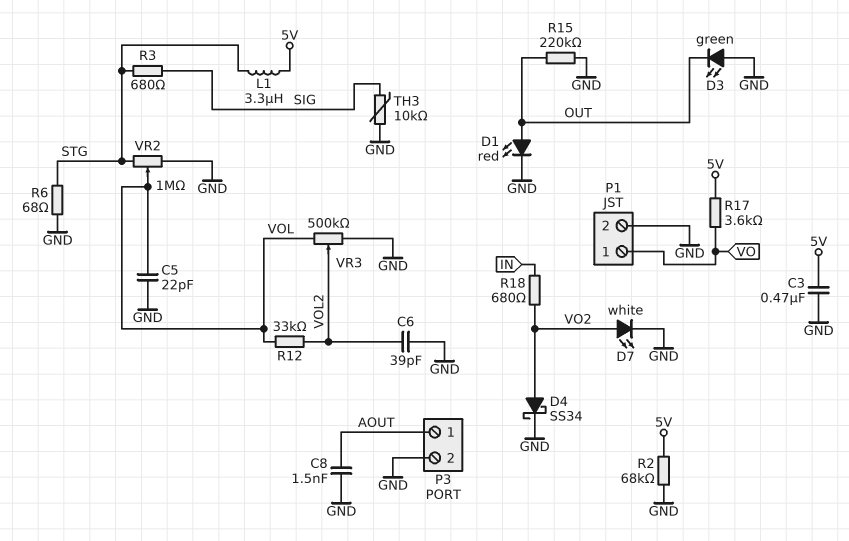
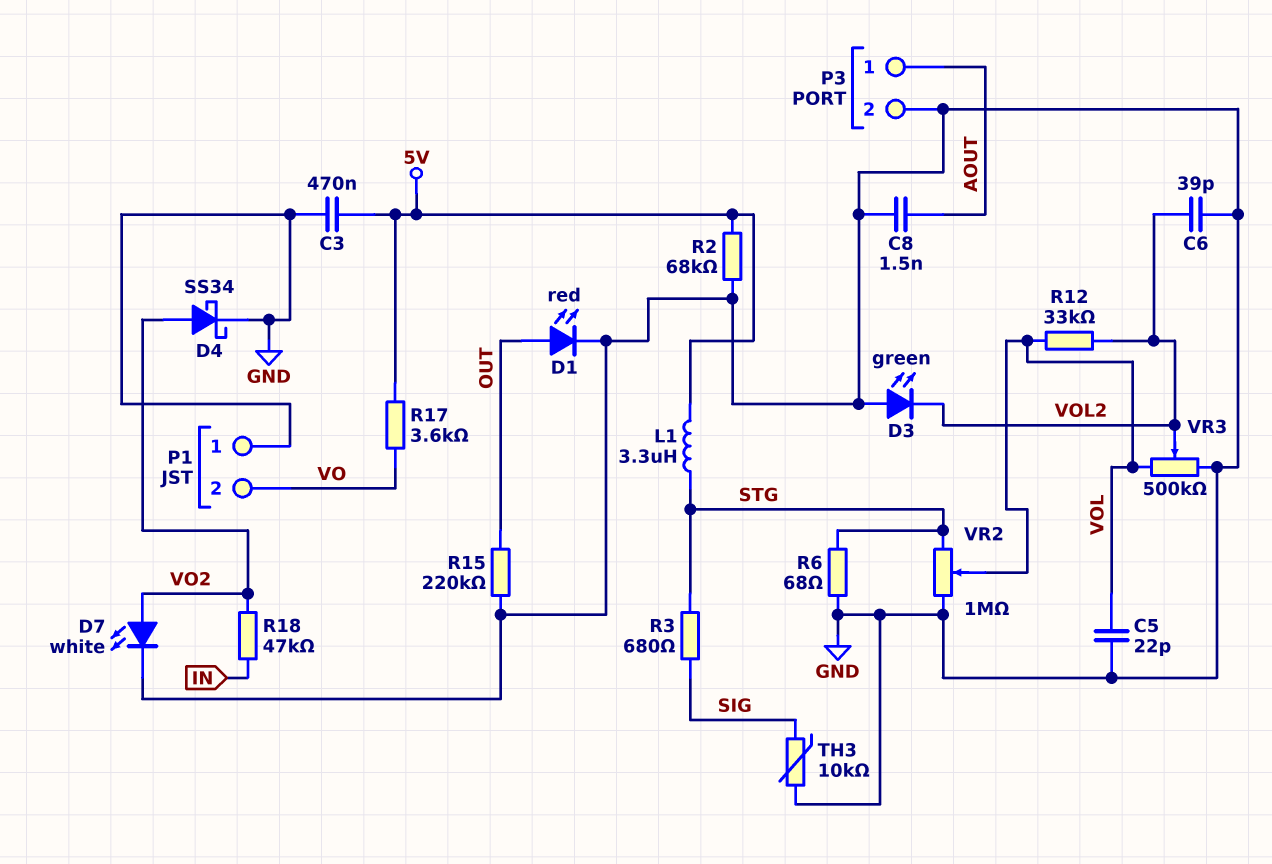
D3: LED green (A GND, K OUT) -> LED green (A GND, K VOL2)
P1 pin 1: VO -> GND
P1 pin 2: GND -> VO
R18: 680 (IN, VO2) -> 47k (IN, VO2)

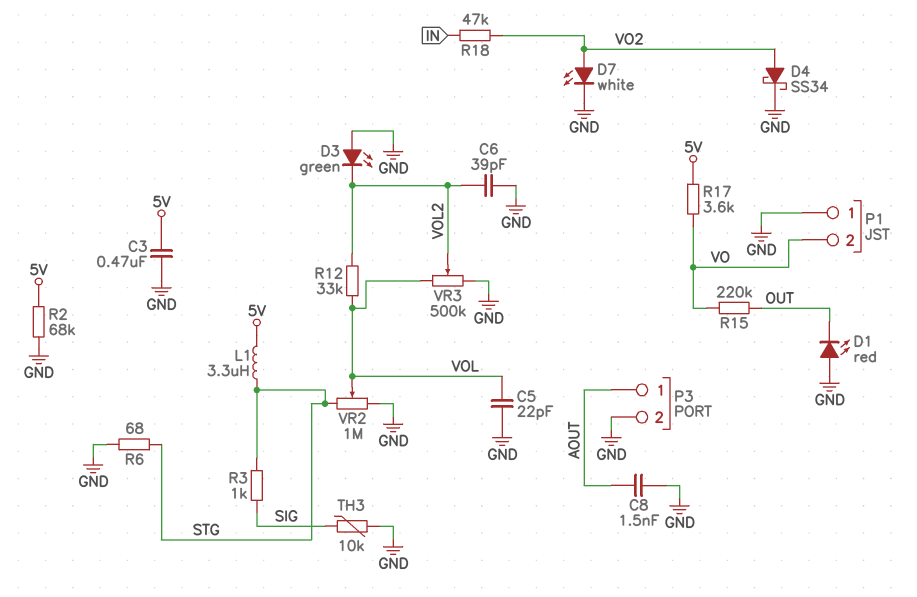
D1: LED red (A OUT, K GND) -> LED red (A GND, K OUT)
R3: 680 (SIG, STG) -> 1k (SIG, STG)
R15: 220k (GND, OUT) -> 220k (OUT, VO)

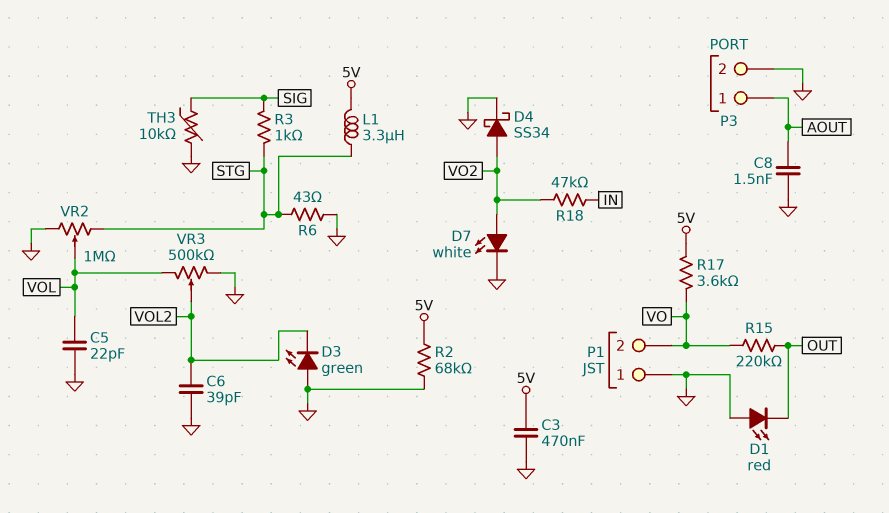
R6: 68 (GND, STG) -> 43 (GND, STG)
R12: 33k (VOL, VOL2) -> none

